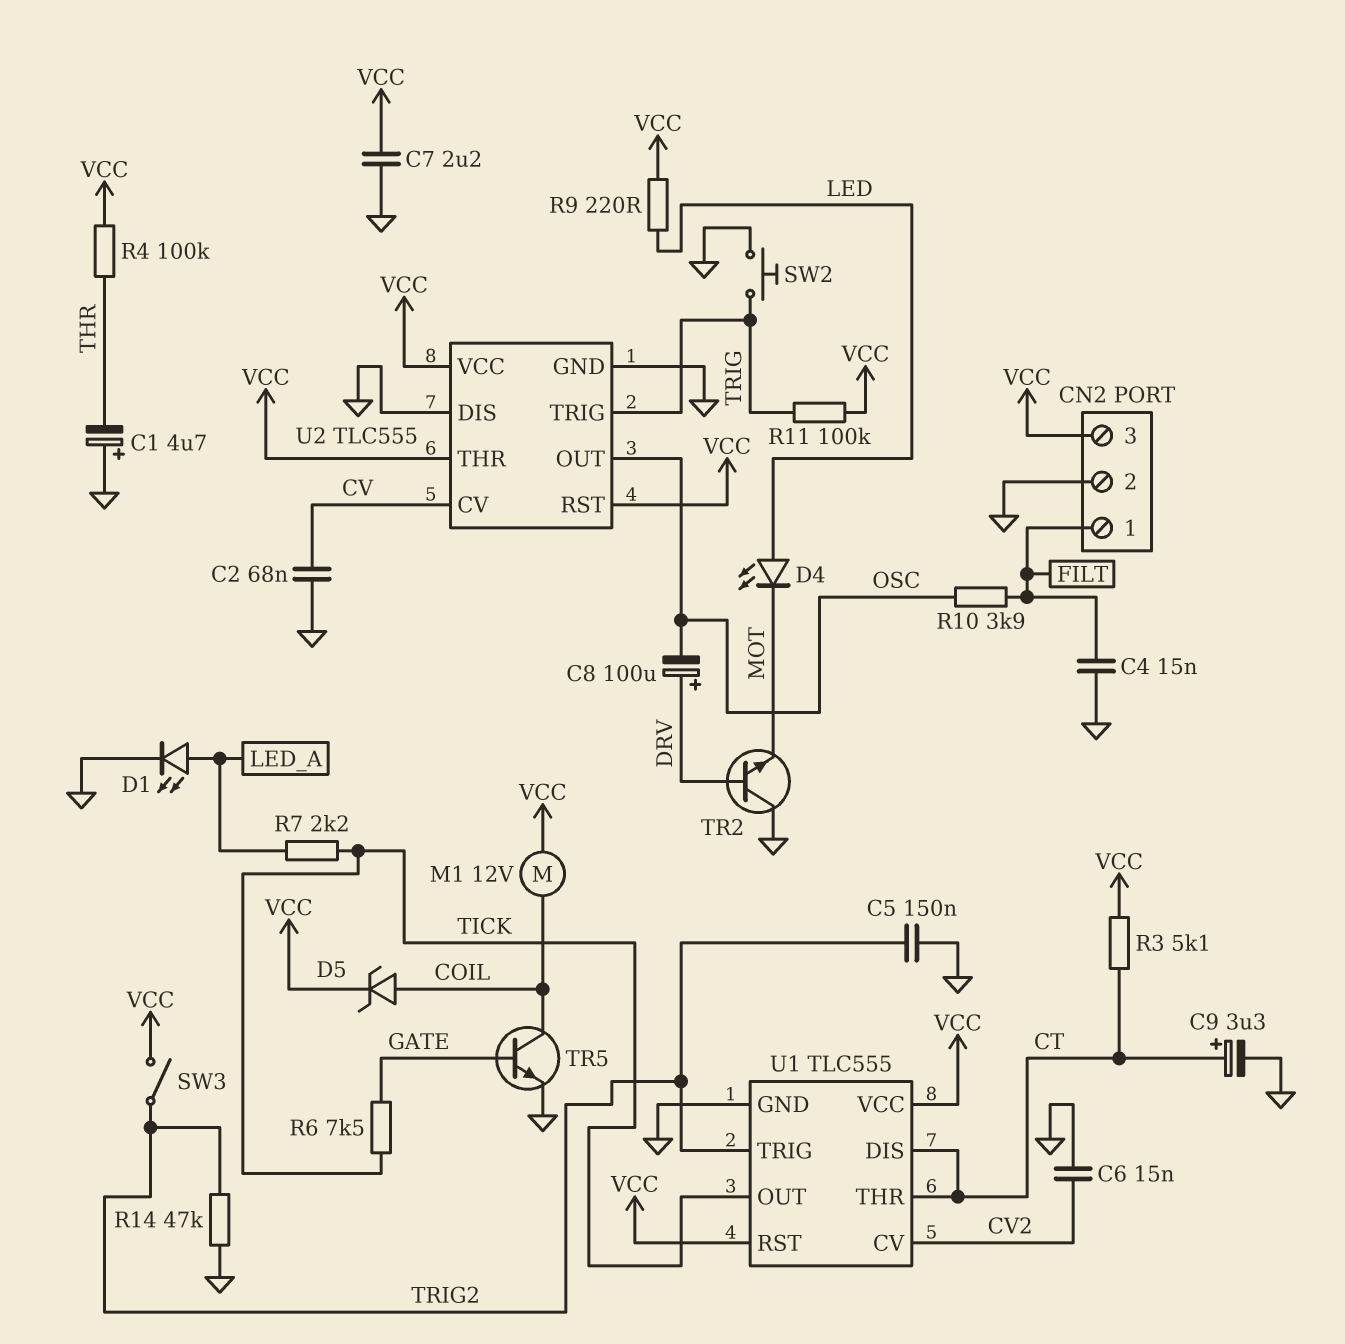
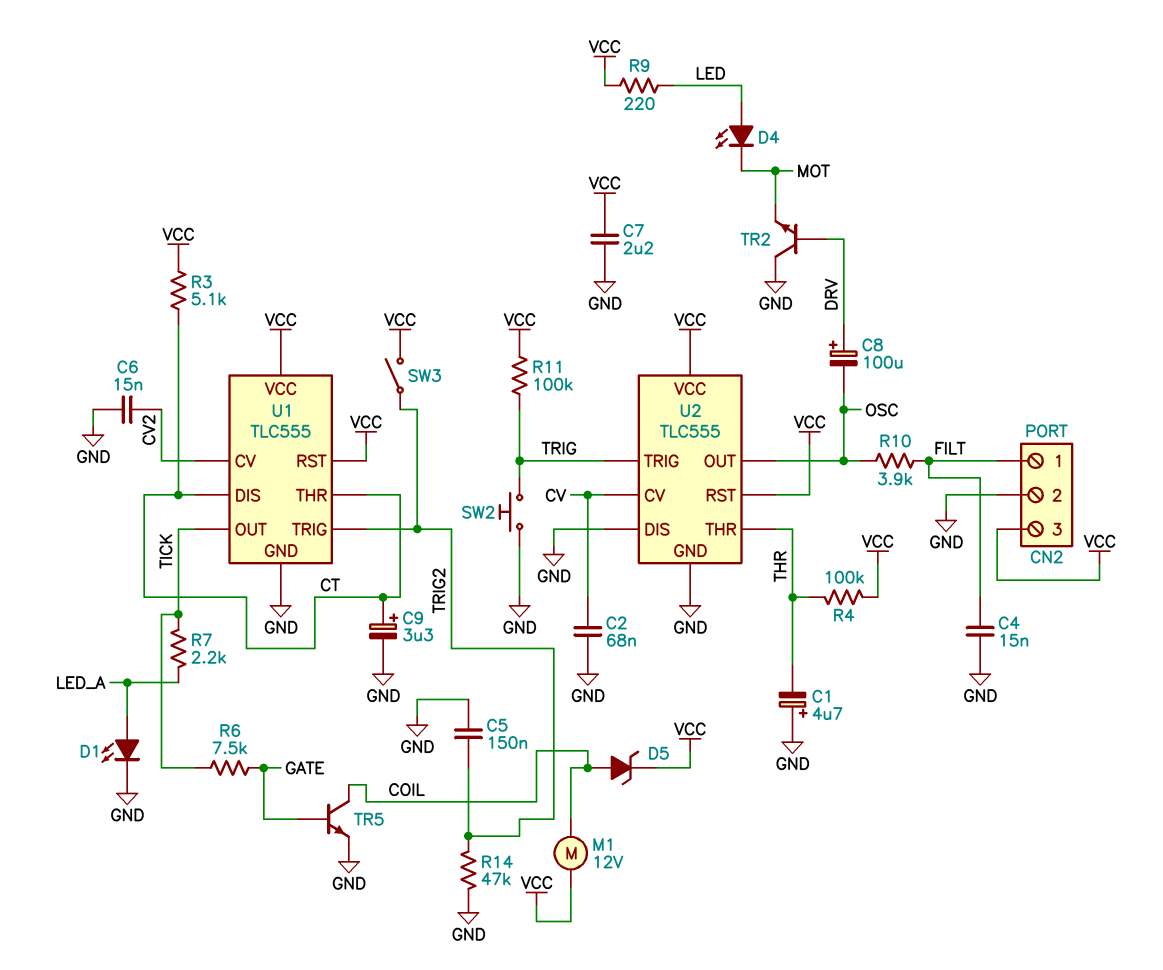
U2 pin THR: VCC -> THR

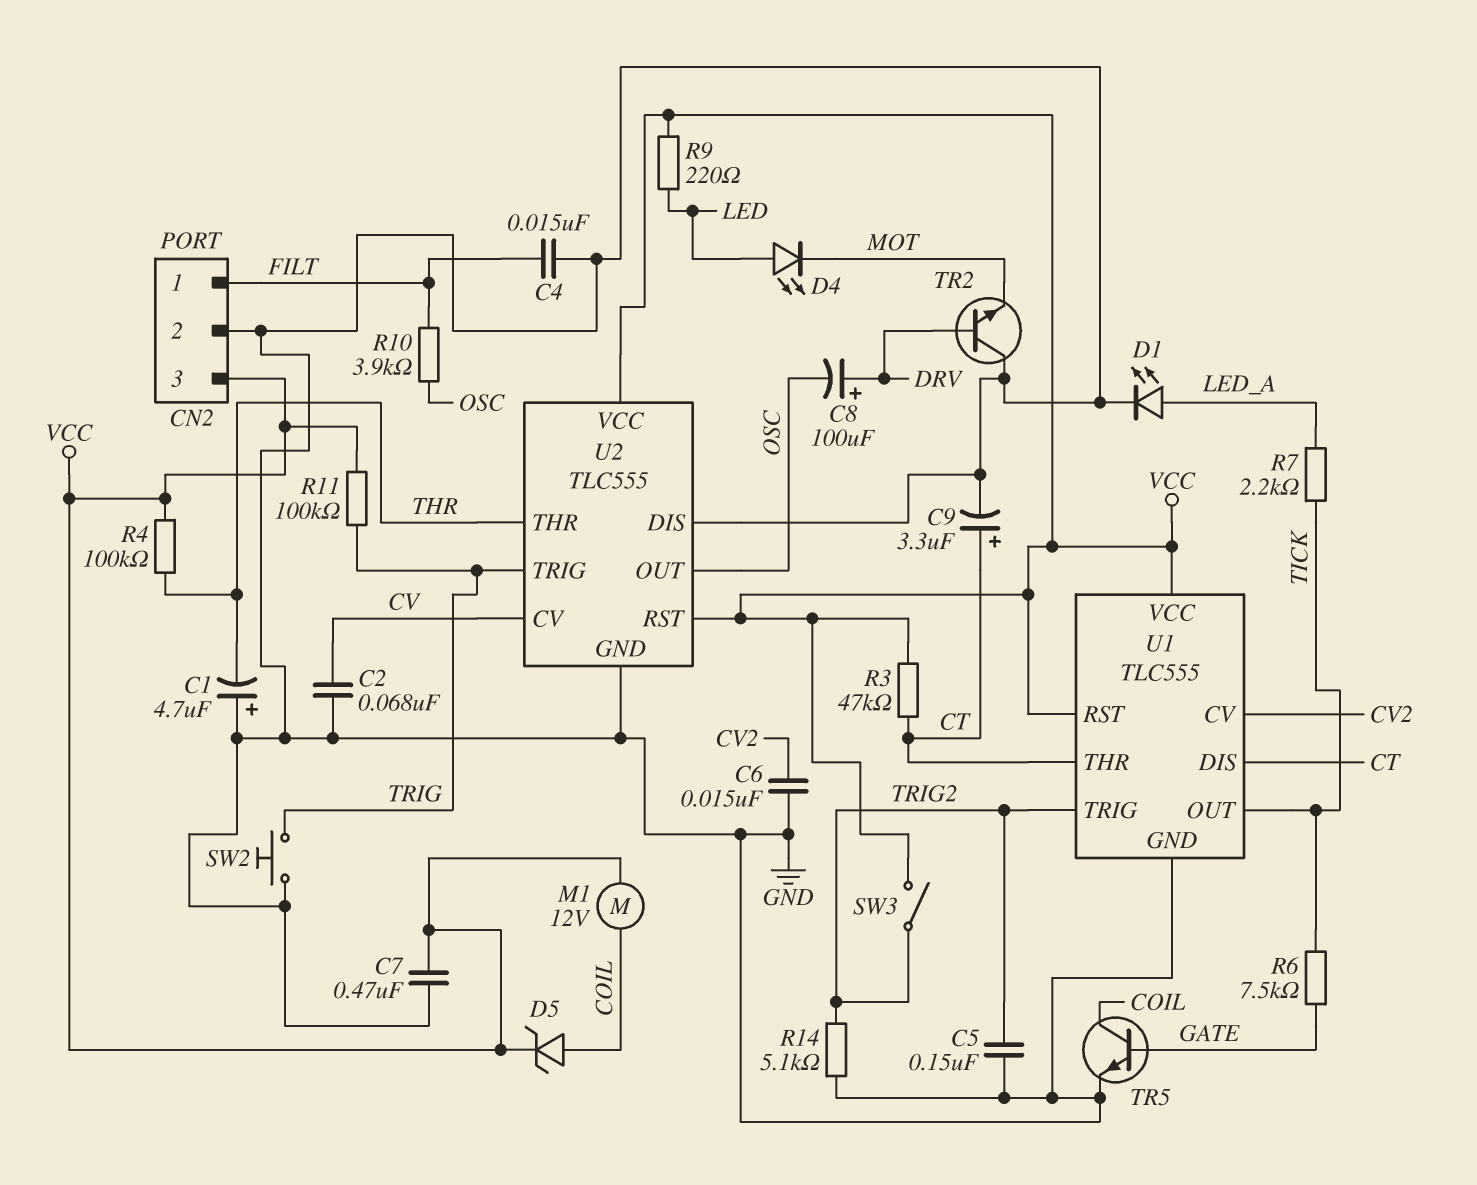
C7: 2.2uF (GND, VCC) -> 470nF (GND, VCC)
R3: 5.1k (CT, VCC) -> 47k (CT, VCC)
R14: 47k (GND, TRIG2) -> 5.1k (GND, TRIG2)

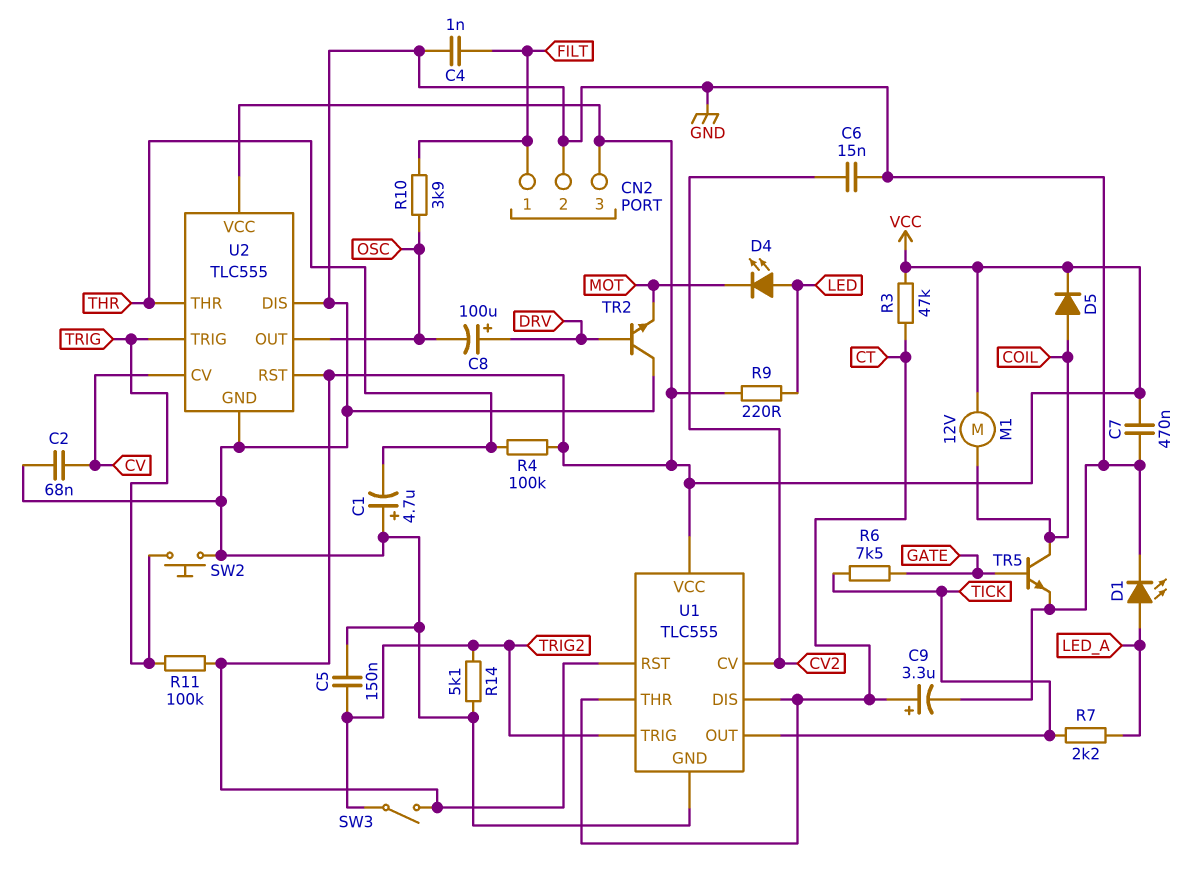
C4: 15nF (FILT, GND) -> 1nF (FILT, GND)
D5: zener (A COIL, K VCC) -> diode (A COIL, K VCC)

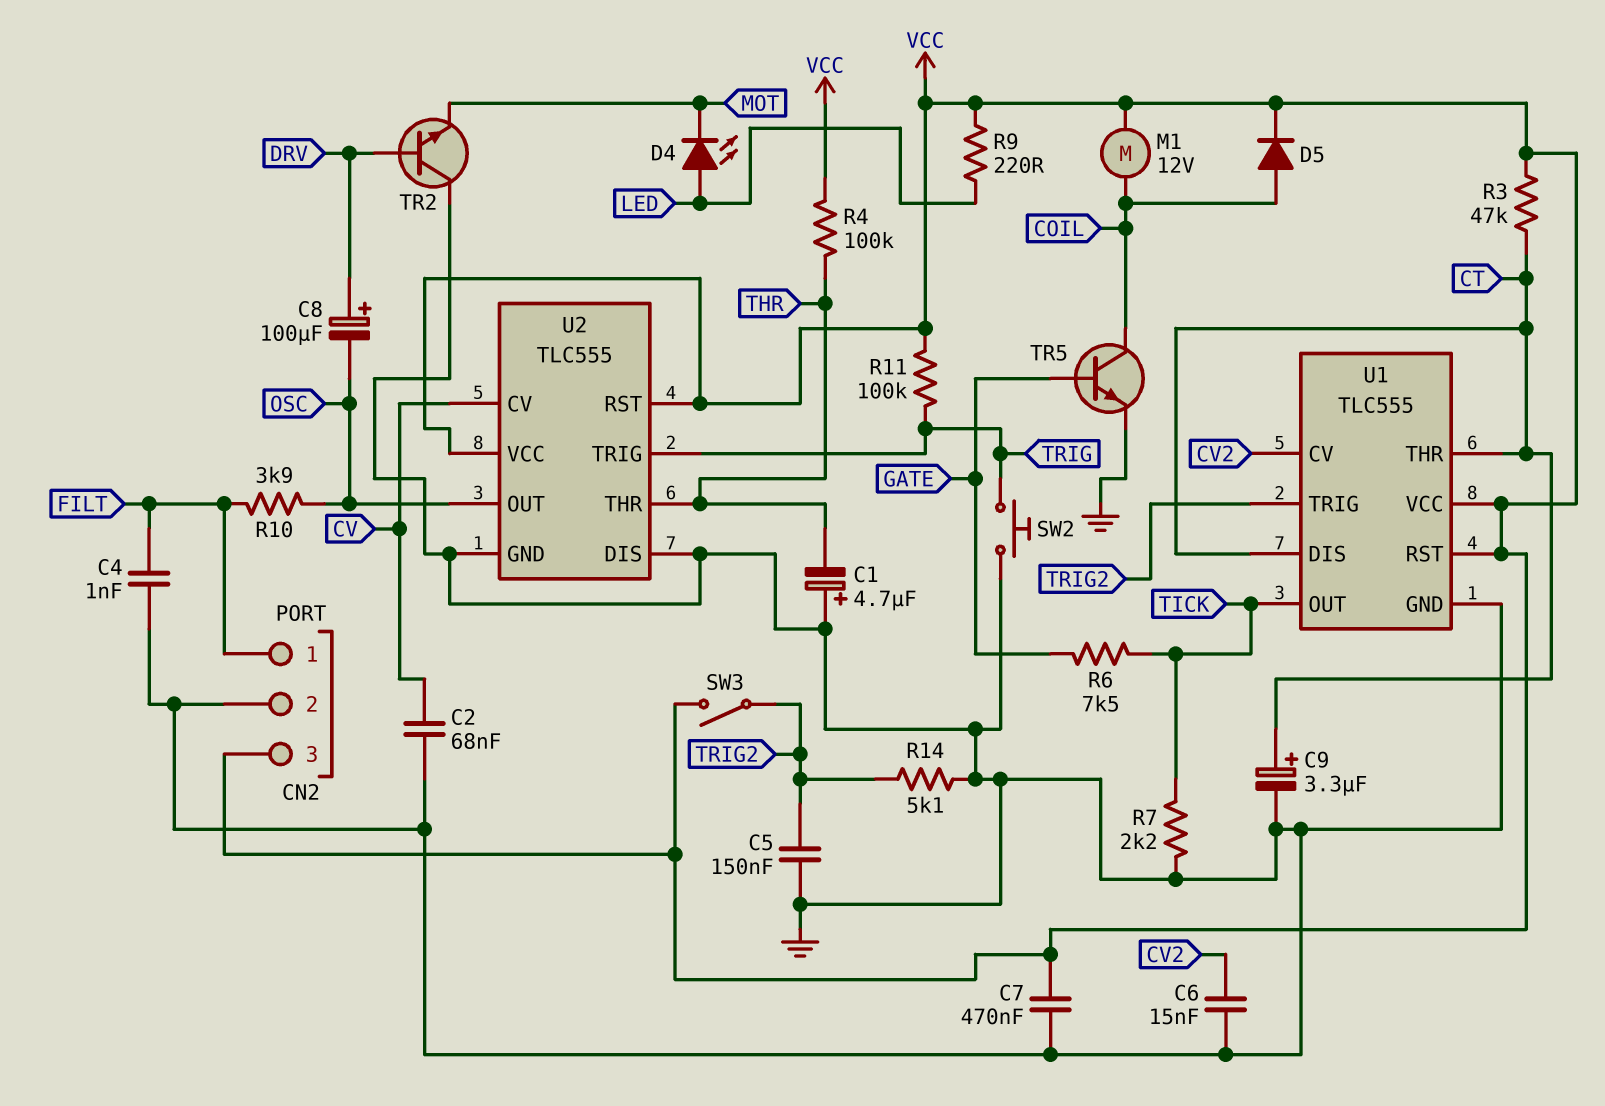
D1: LED (A LED_A, K GND) -> none
R7: 2.2k (LED_A, TICK) -> 2.2k (GND, TICK)

